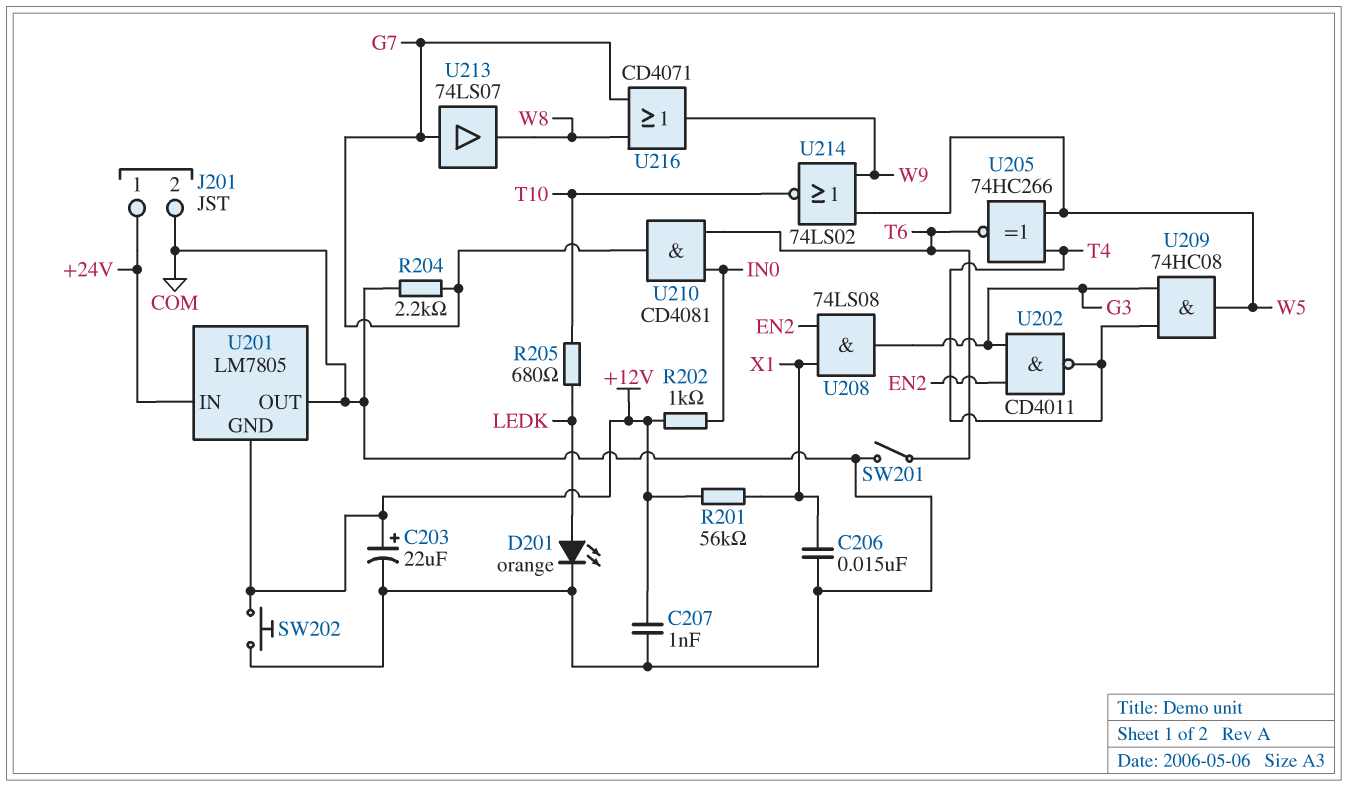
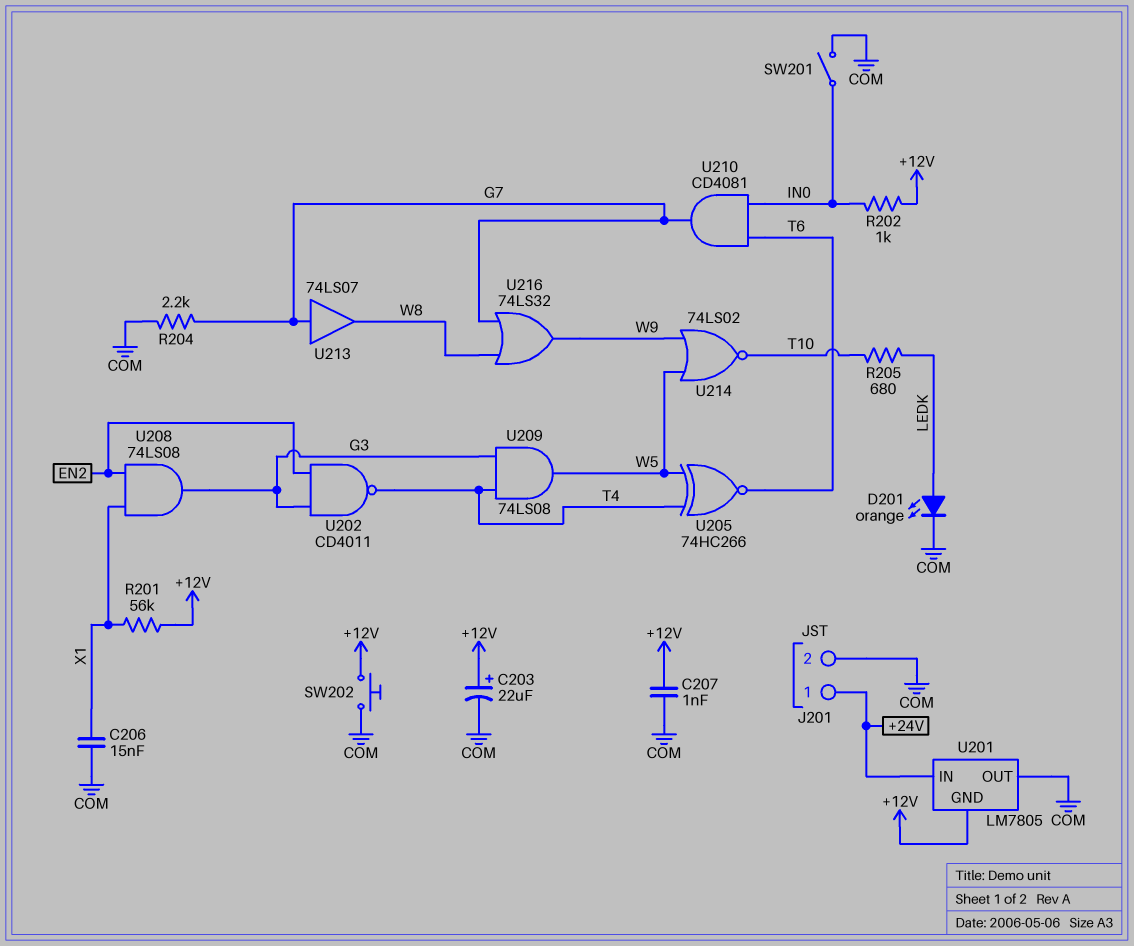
SW201: switch (COM, T6) -> switch (COM, IN0)
U209: AND 74HC08 (in G3, in T4, out W5) -> AND 74LS08 (in G3, in T4, out W5)
U216: OR CD4071 (in G7, in W8, out W9) -> OR 74LS32 (in G7, in W8, out W9)

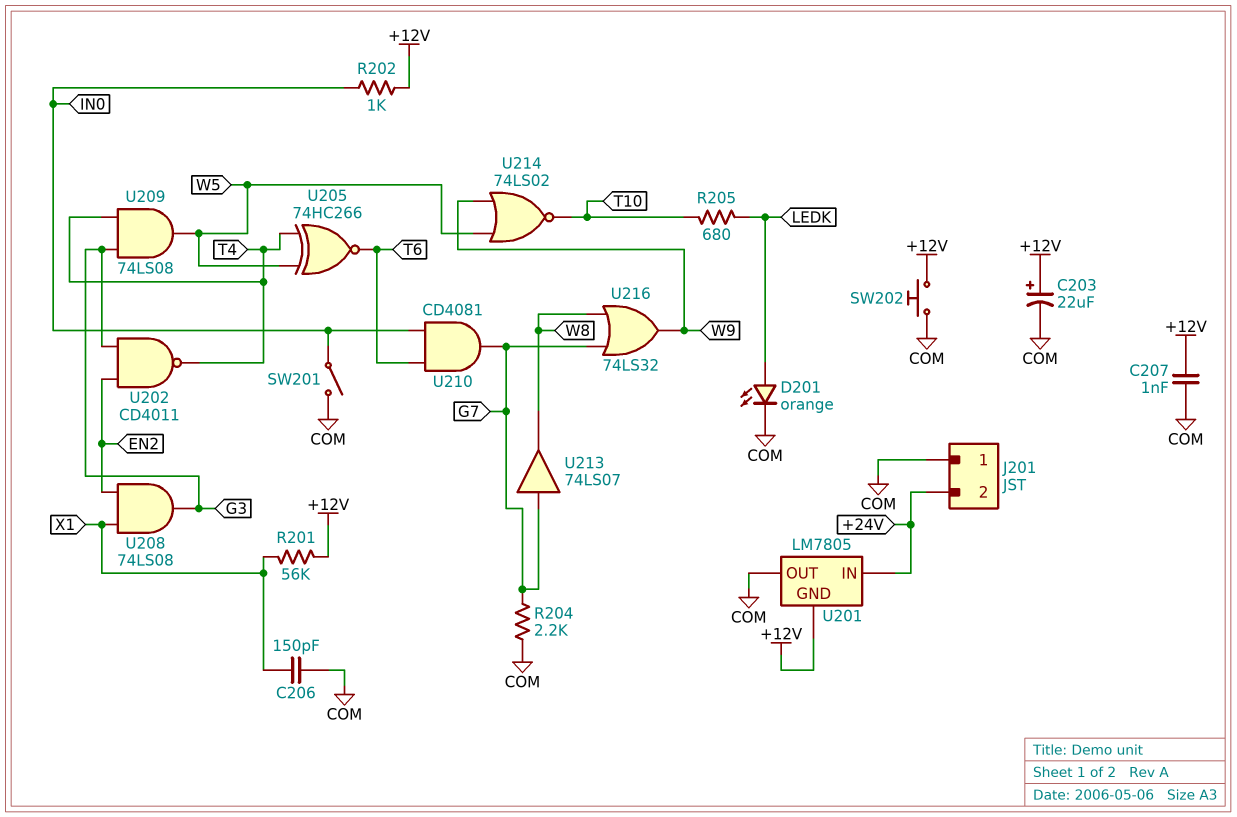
C206: 15nF (COM, X1) -> 150pF (COM, X1)
J201 pin 1: +24V -> COM
J201 pin 2: COM -> +24V

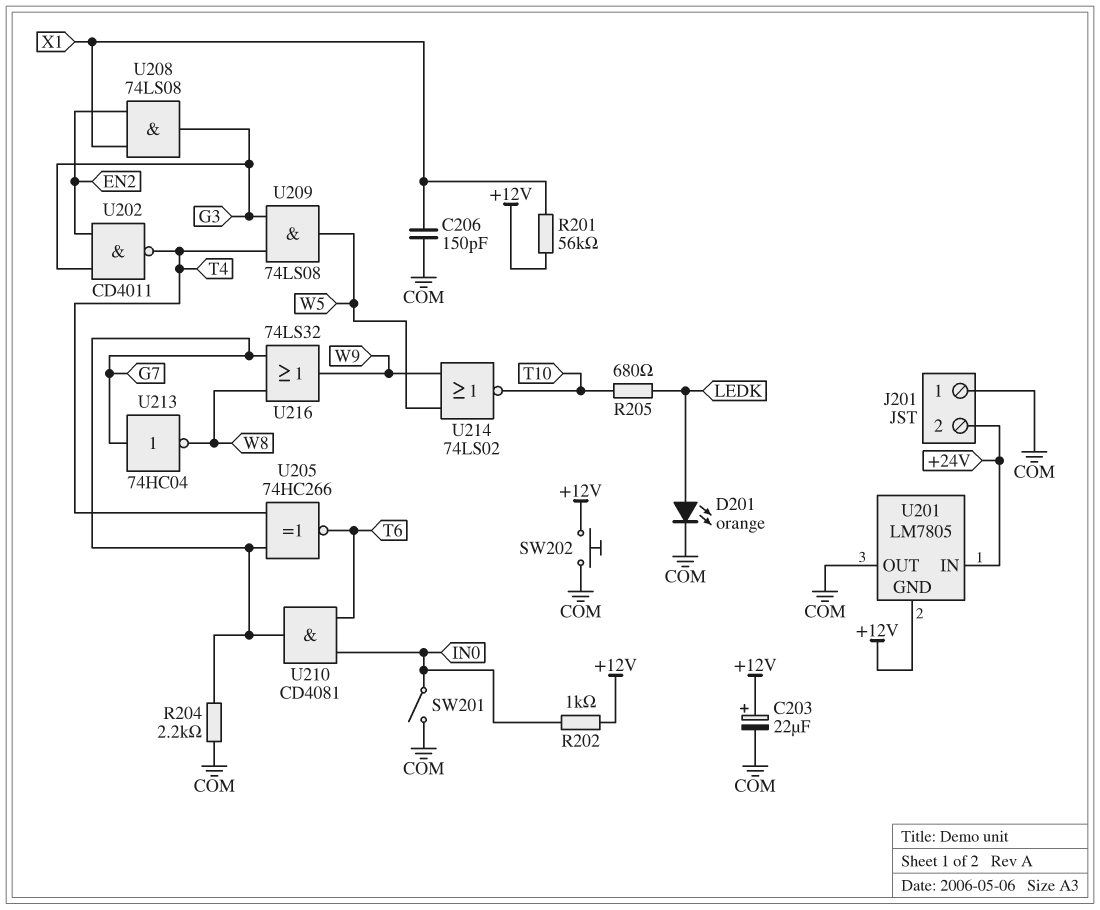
C207: 1nF (+12V, COM) -> none
U205: XNOR 74HC266 (in T4, in W5, out T6) -> XNOR 74HC266 (in G7, in T4, out T6)
U213: buffer 74LS07 (in G7, out W8) -> NOT 74HC04 (in G7, out W8)

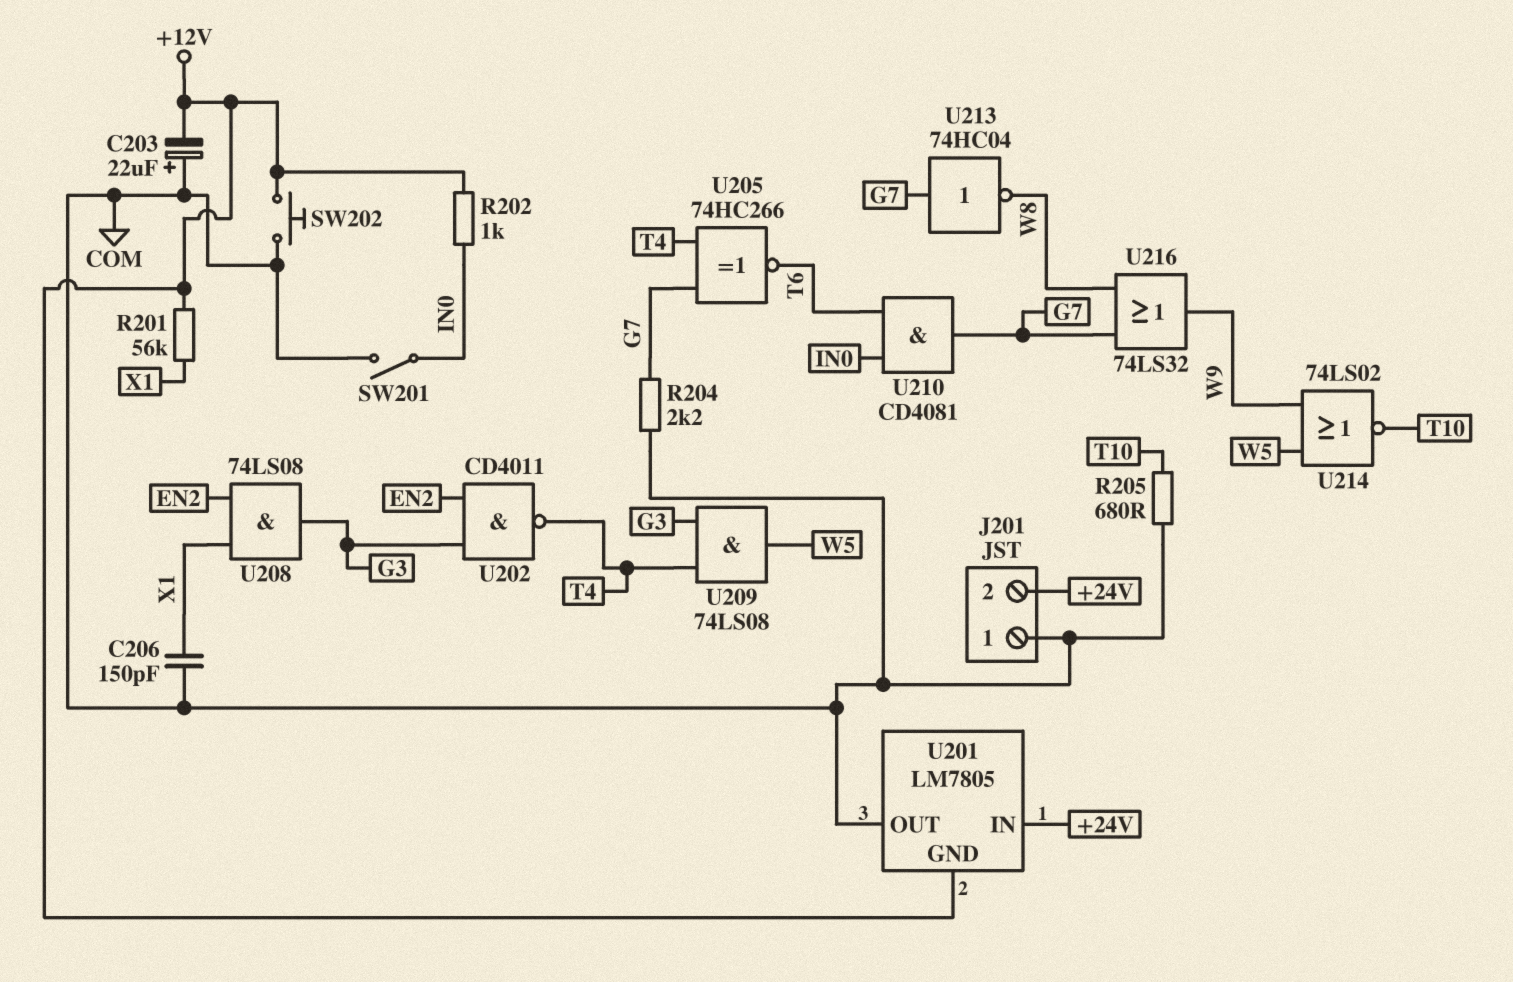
C203: 22uF (plus +12V, minus COM) -> 22uF (plus COM, minus +12V)
D201: LED orange (A LEDK, K COM) -> none
R205: 680 (LEDK, T10) -> 680 (COM, T10)

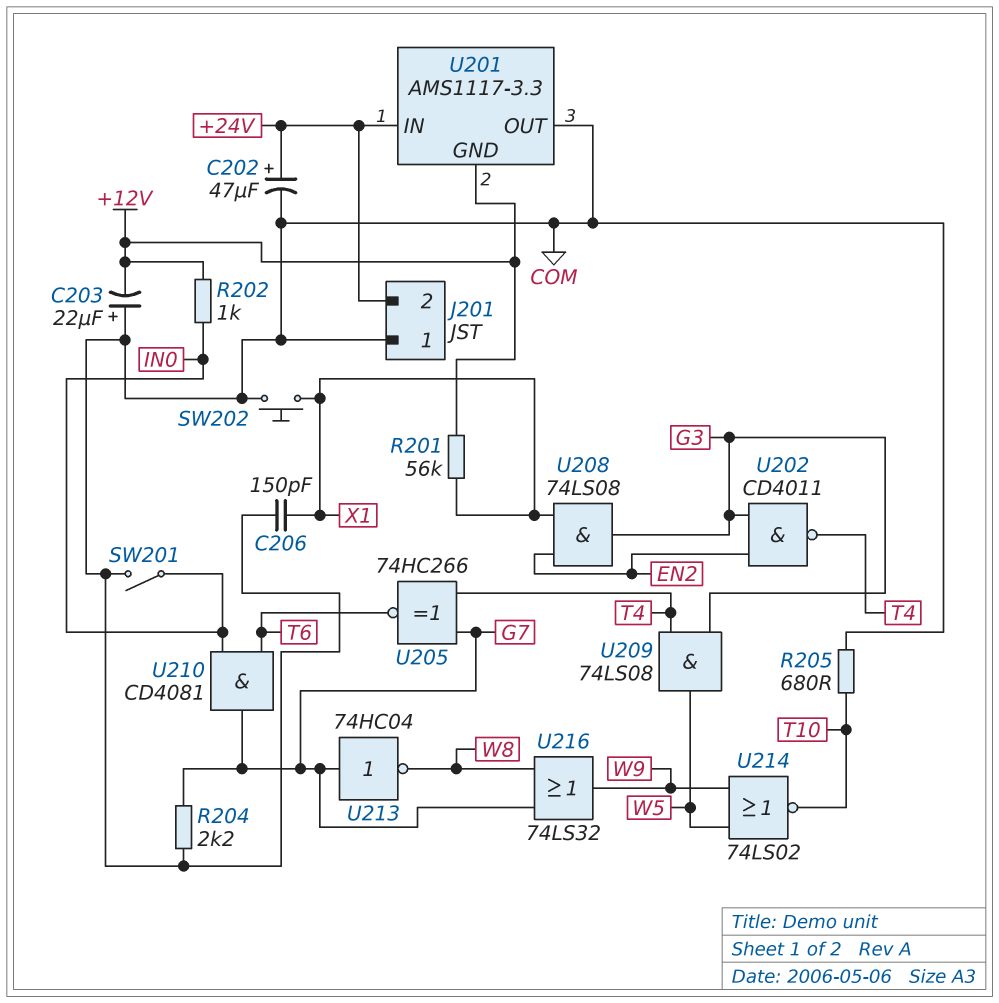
C202: none -> 47uF (plus +24V, minus COM)
SW202: button (+12V, COM) -> button (COM, X1)
U201: LM7805 -> AMS1117-3.3

